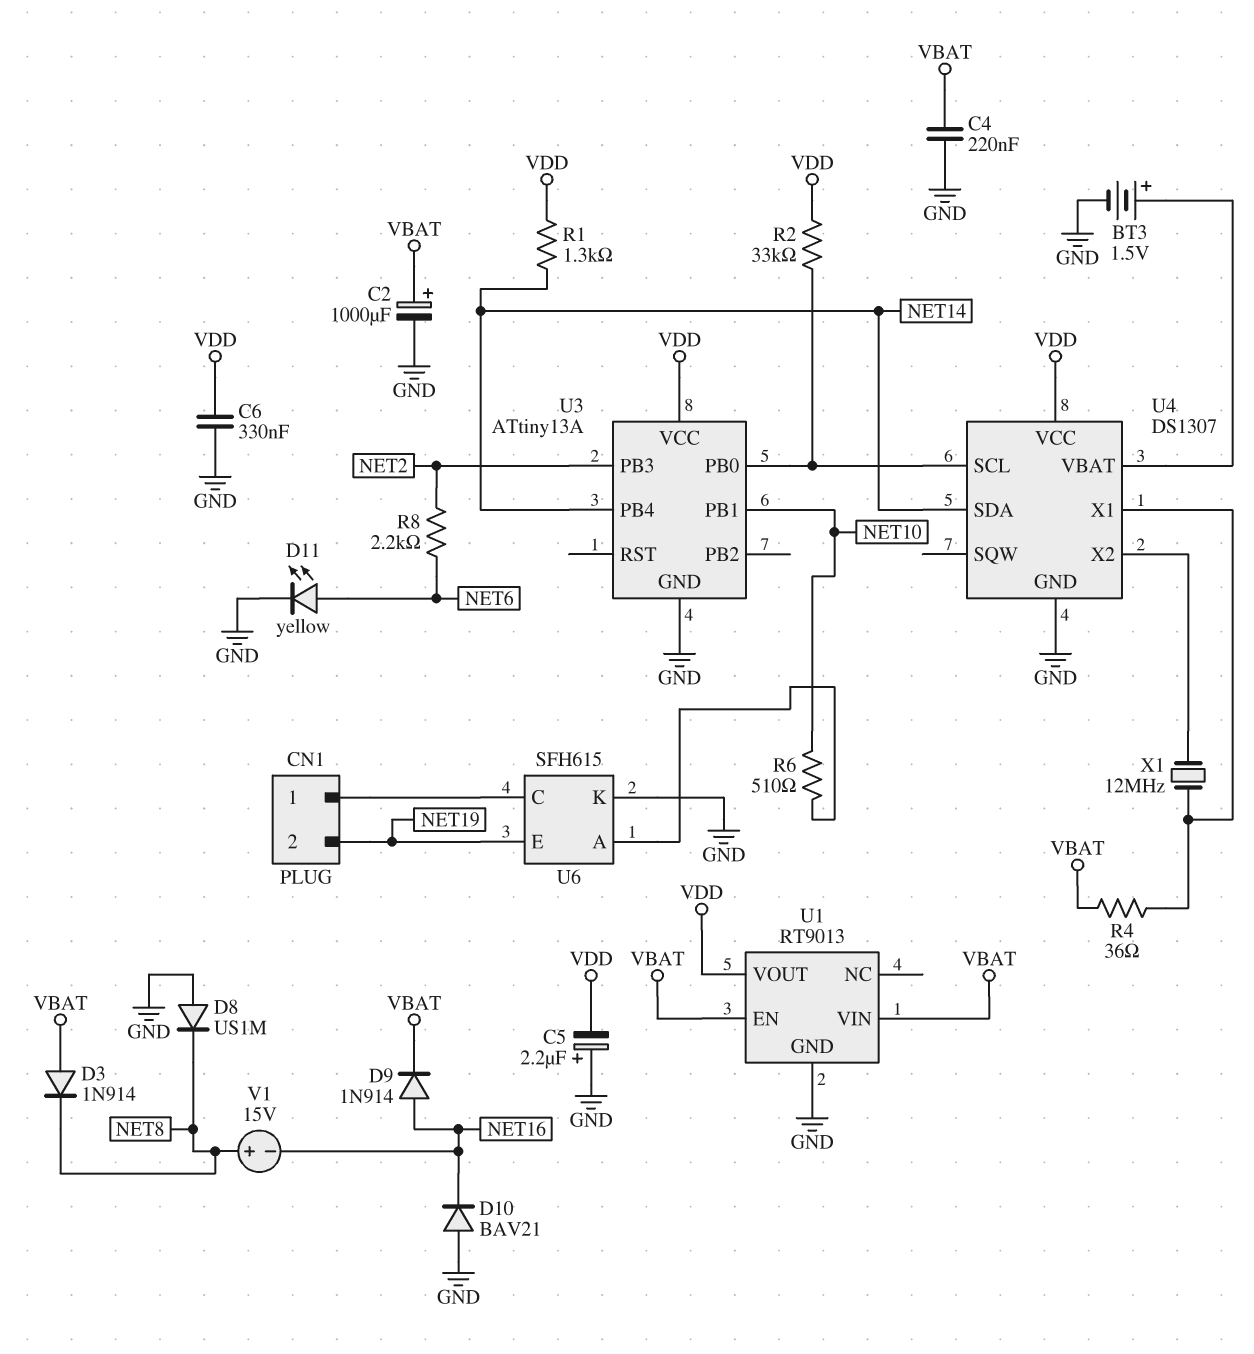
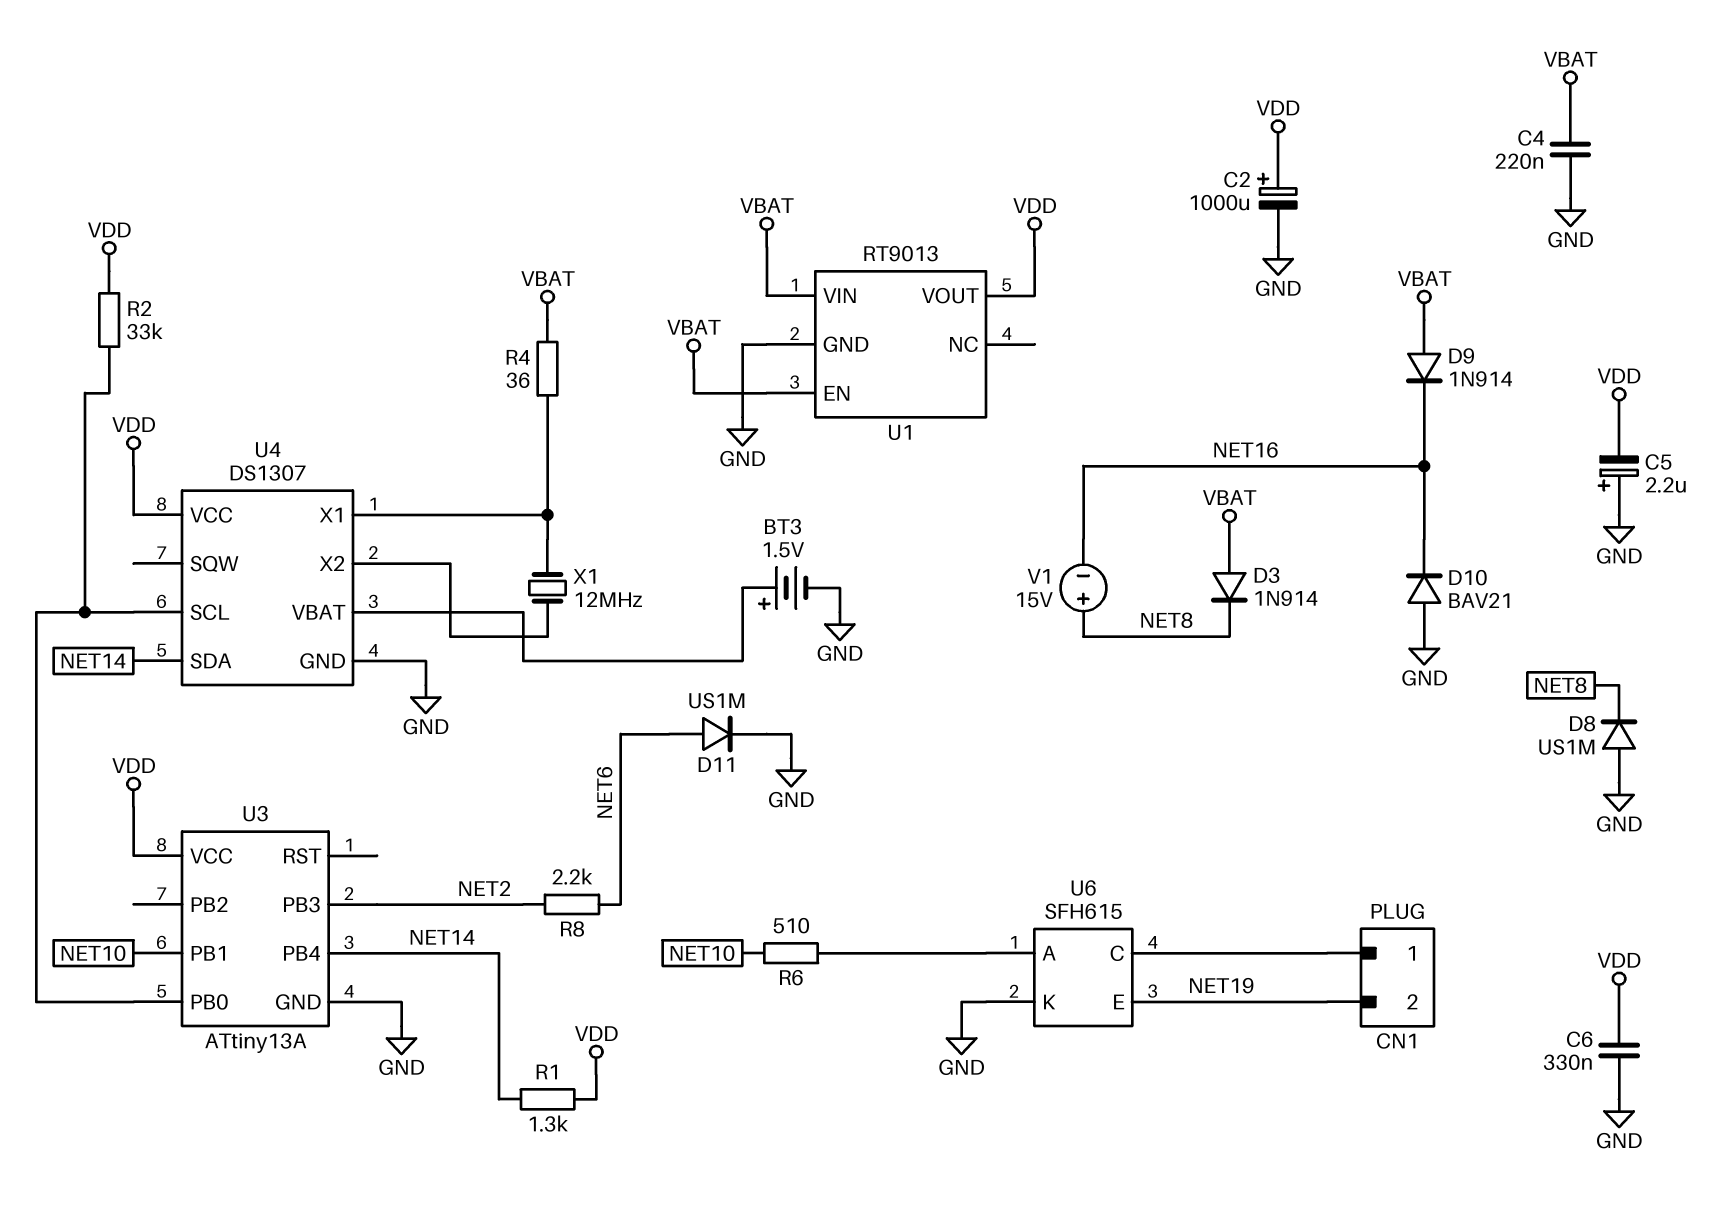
C2: 1000uF (plus VBAT, minus GND) -> 1000uF (plus VDD, minus GND)
D9: diode 1N914 (A NET16, K VBAT) -> diode 1N914 (A VBAT, K NET16)
D11: LED yellow (A NET6, K GND) -> diode US1M (A NET6, K GND)

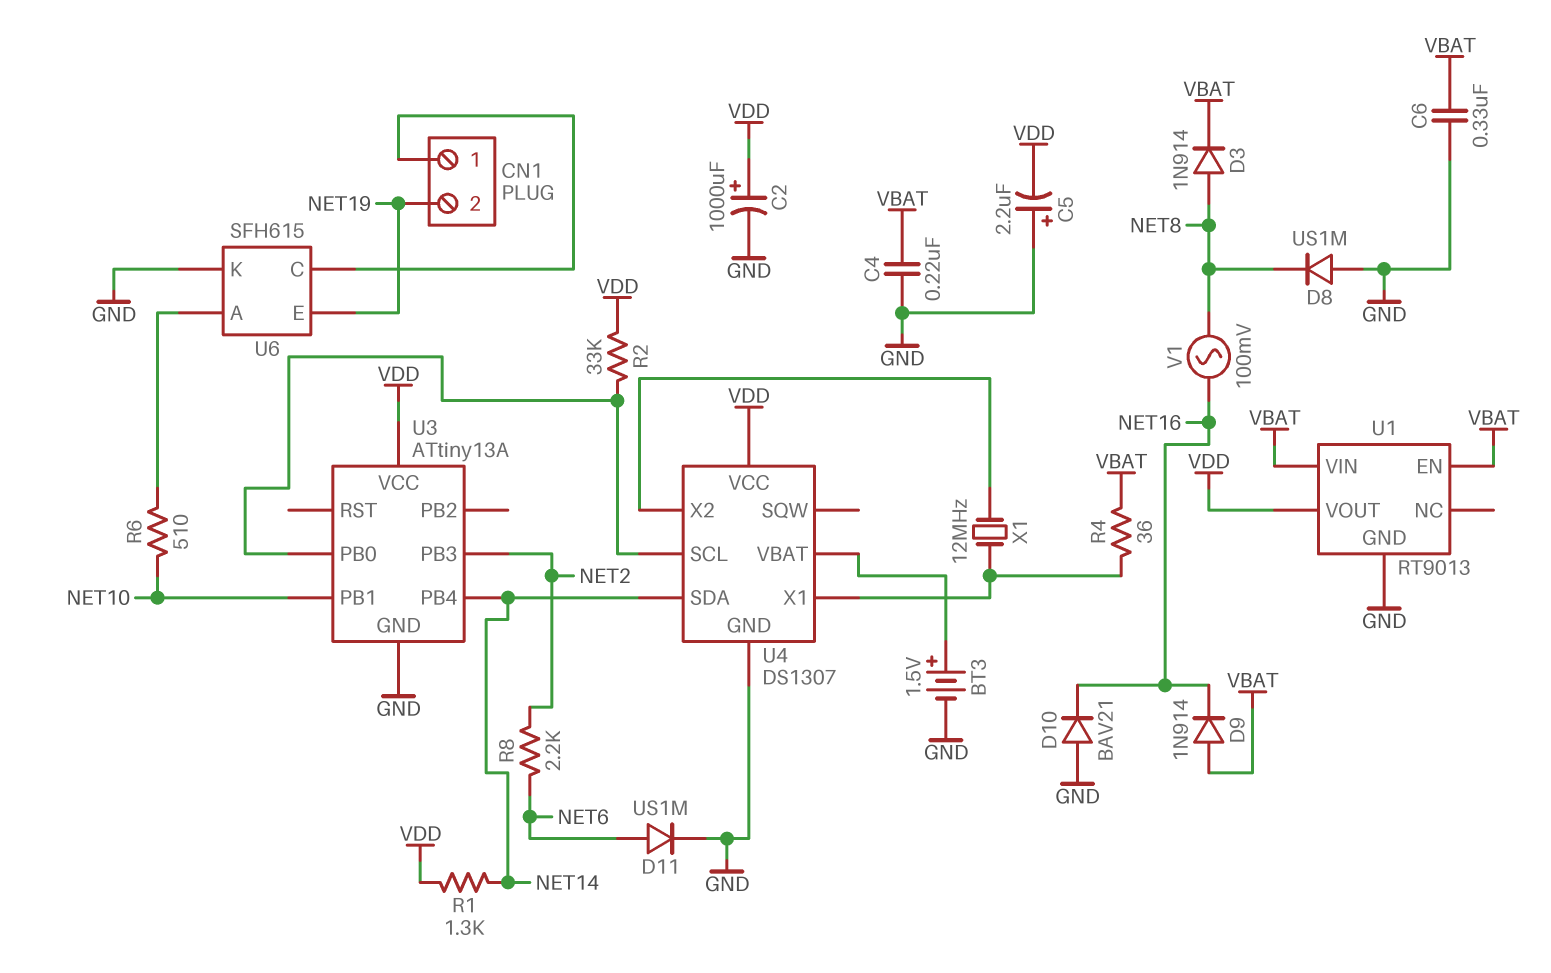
C6: 330nF (GND, VDD) -> 330nF (GND, VBAT)
D3: diode 1N914 (A VBAT, K NET8) -> diode 1N914 (A NET8, K VBAT)
V1: 15V (plus NET8, minus NET16) -> AC 100mV (NET8, NET16)

